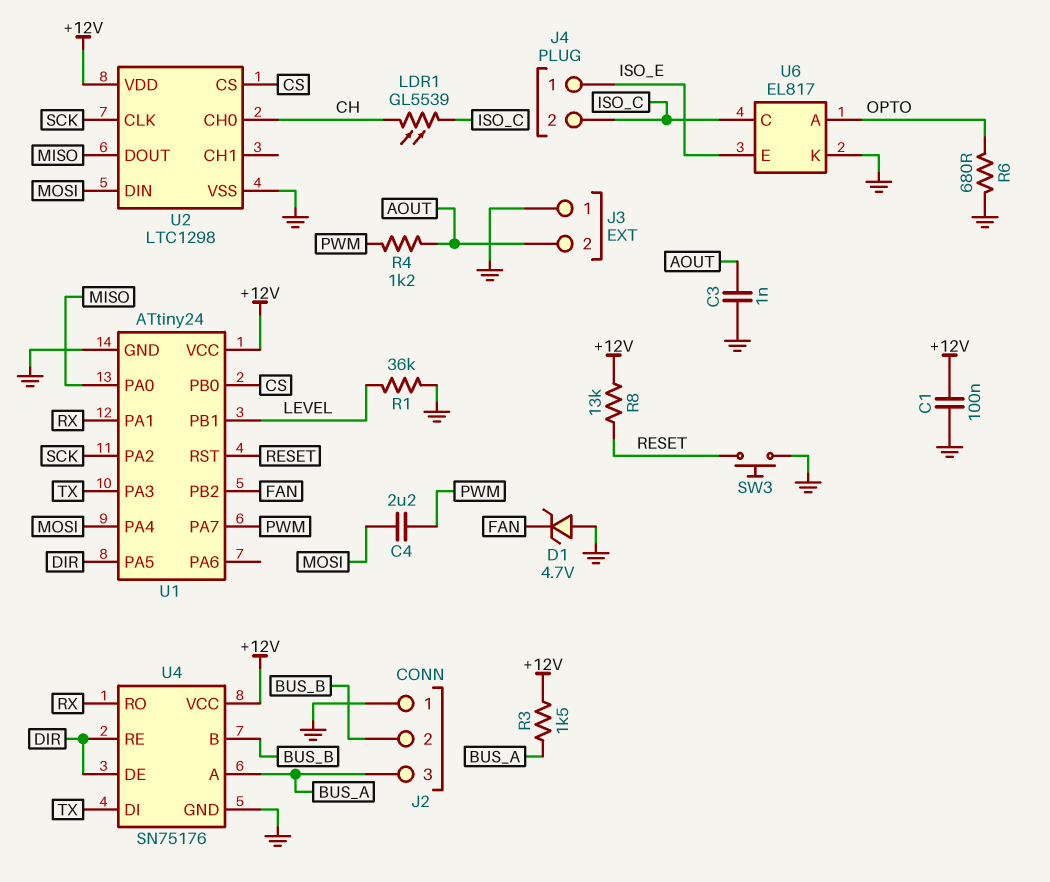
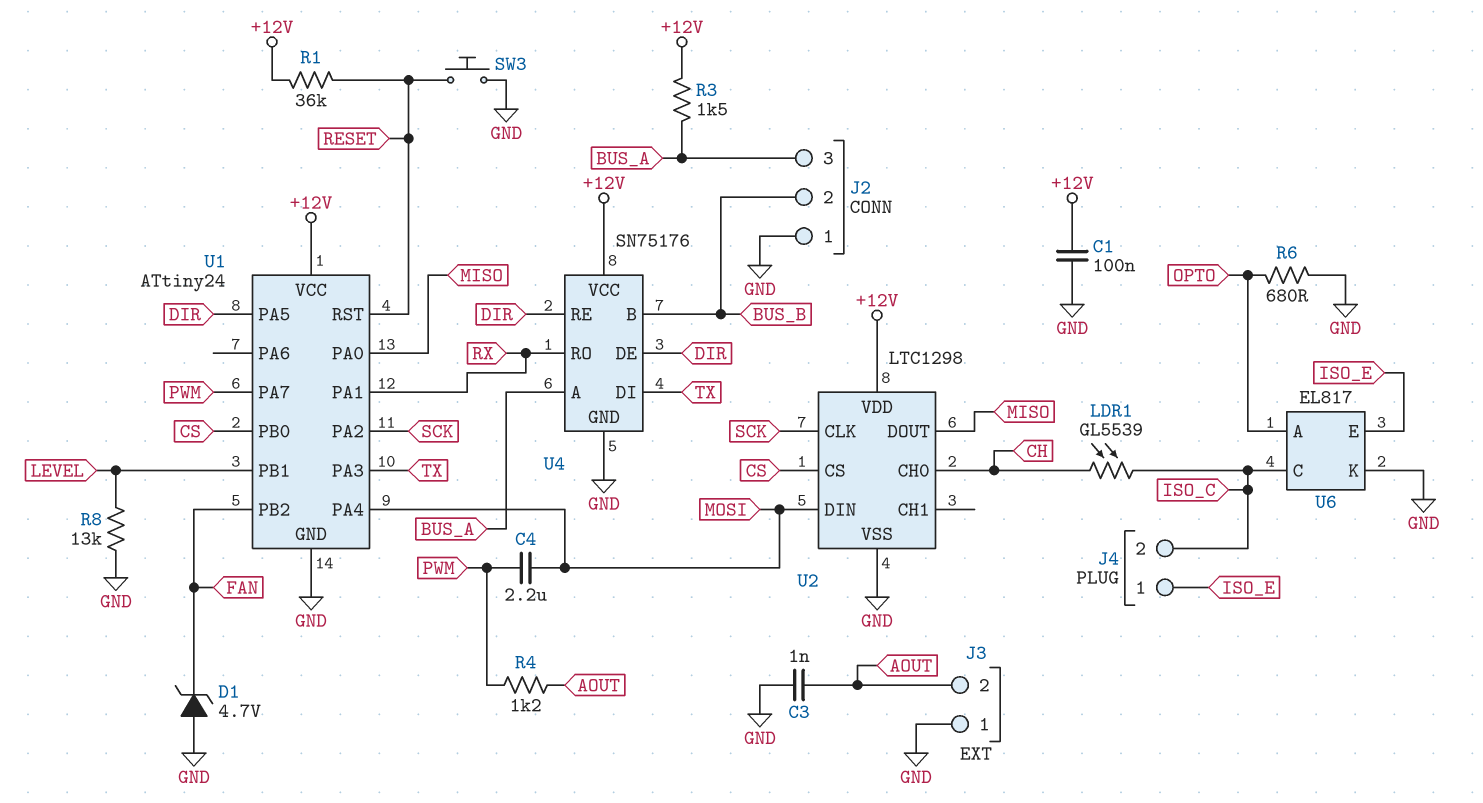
R1: 36k (GND, LEVEL) -> 36k (+12V, RESET)
R8: 13k (+12V, RESET) -> 13k (GND, LEVEL)

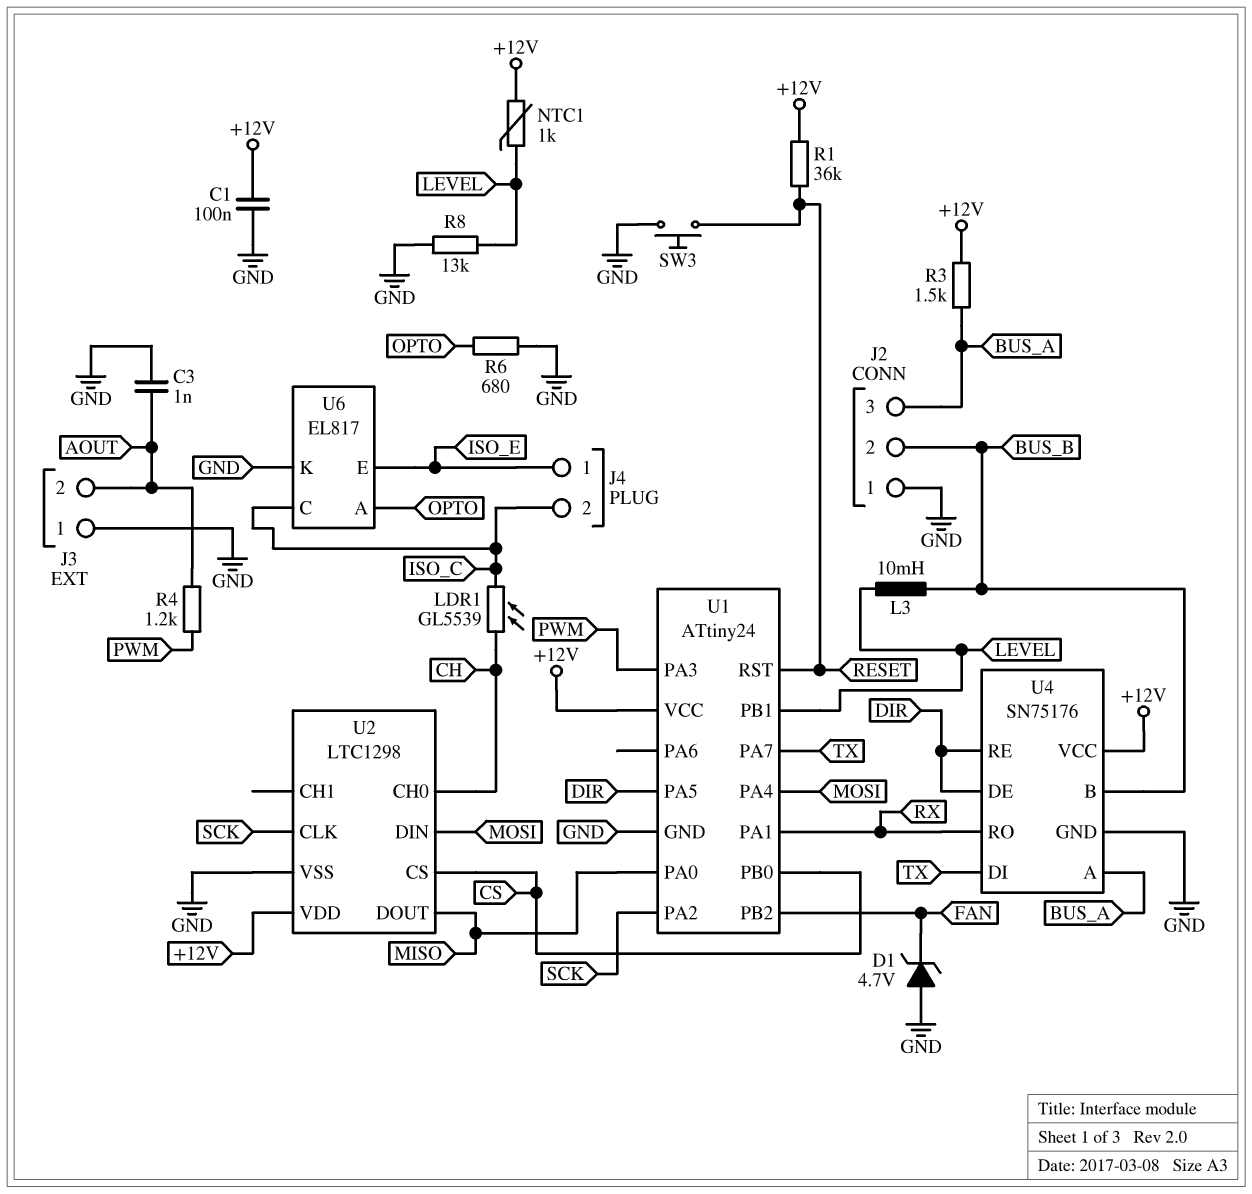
C4: 2.2uF (MOSI, PWM) -> none
L3: none -> 10mH (BUS_B, LEVEL)
NTC1: none -> 1k (+12V, LEVEL)
U1 pin PA3: TX -> PWM
U1 pin PA7: PWM -> TX

